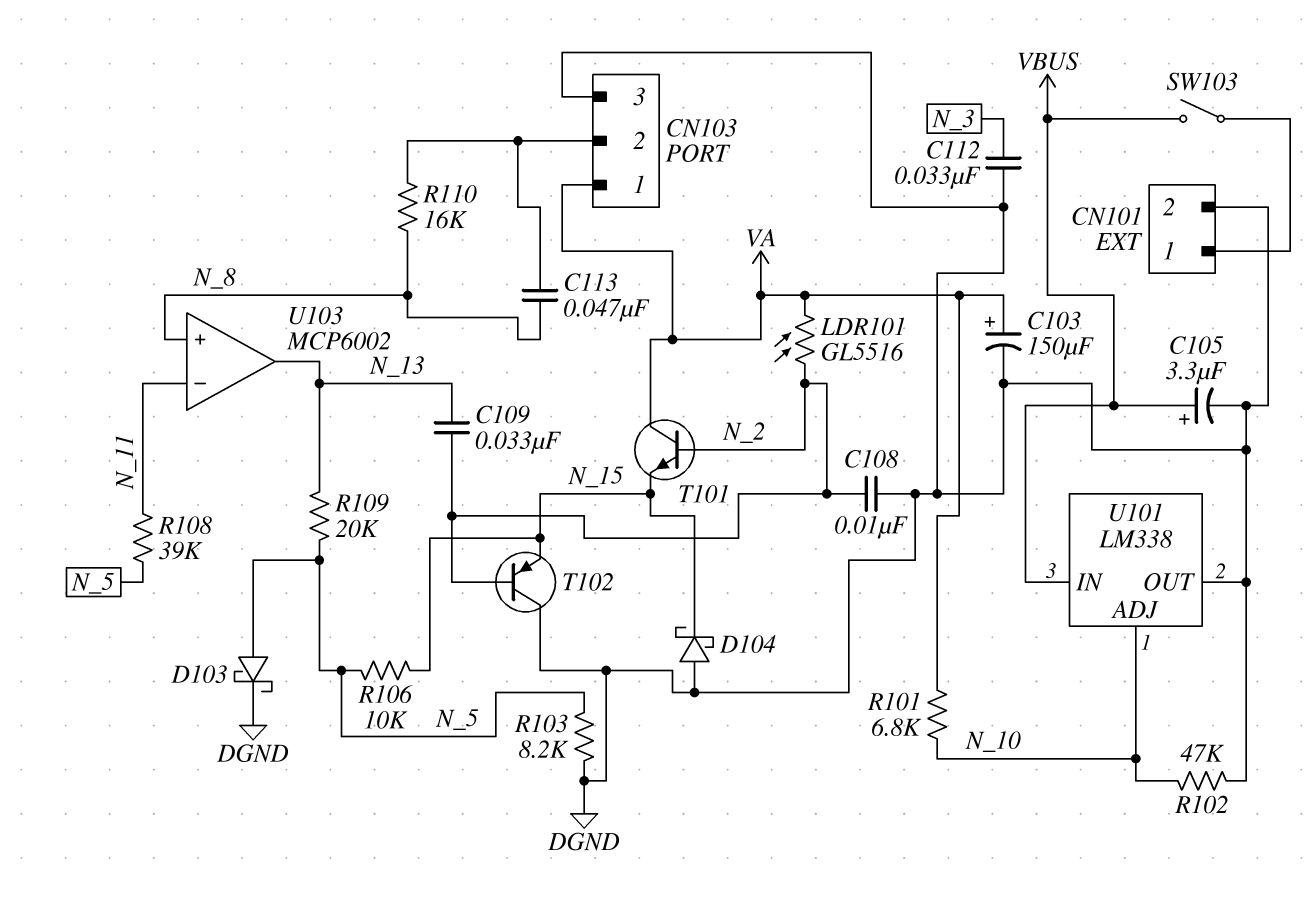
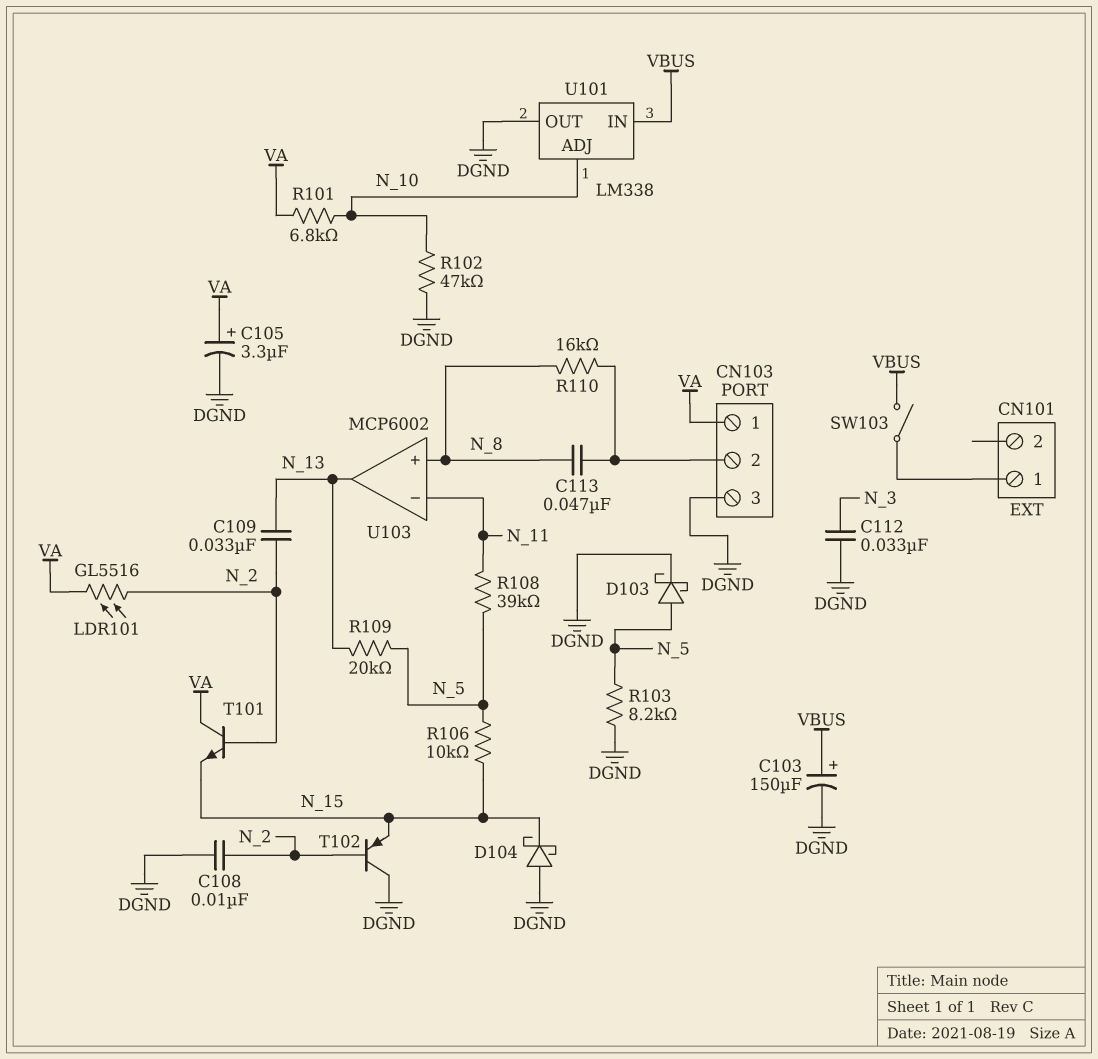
C103: 150uF (plus VA, minus DGND) -> 150uF (plus VBUS, minus DGND)
C105: 3.3uF (plus VBUS, minus DGND) -> 3.3uF (plus VA, minus DGND)
CN101 pin 2: DGND -> none

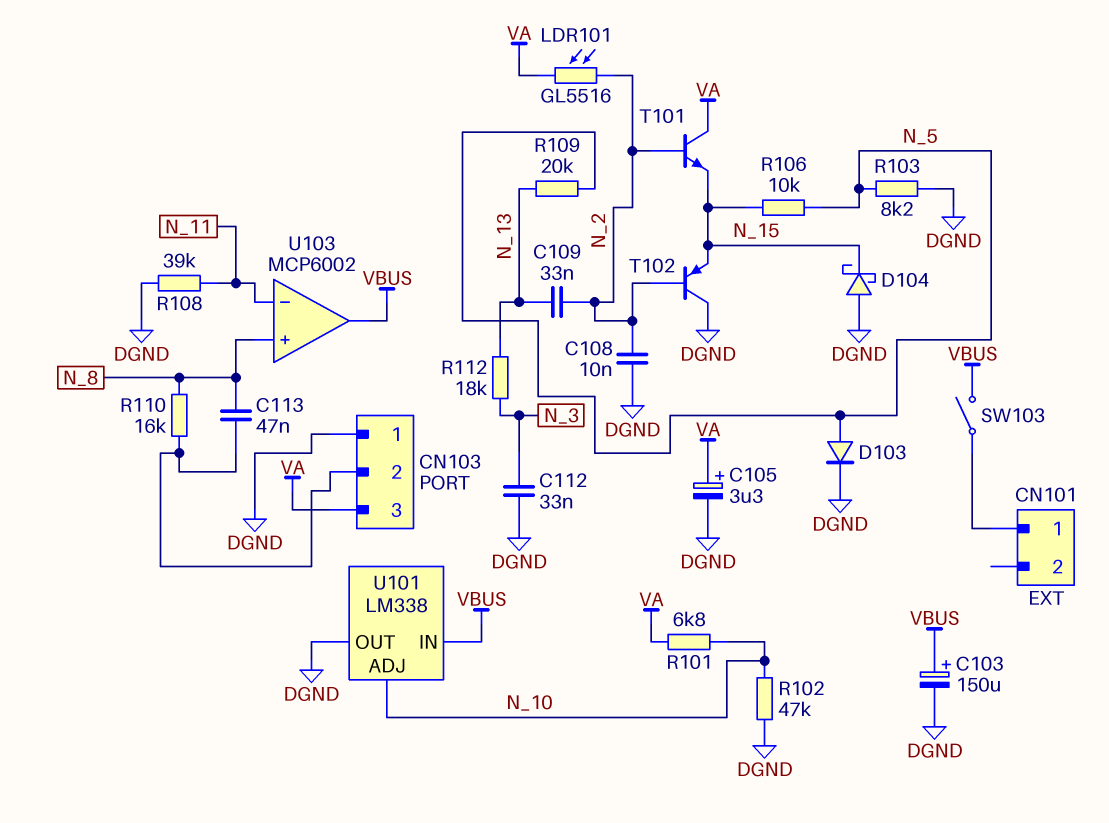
CN103 pin 1: VA -> DGND
CN103 pin 3: DGND -> VA
D103: schottky (A N_5, K DGND) -> diode (A N_5, K DGND)
R108: 39k (N_5, N_11) -> 39k (DGND, N_11)
R112: none -> 18k (N_3, N_13)
U103 pin out: N_13 -> VBUS

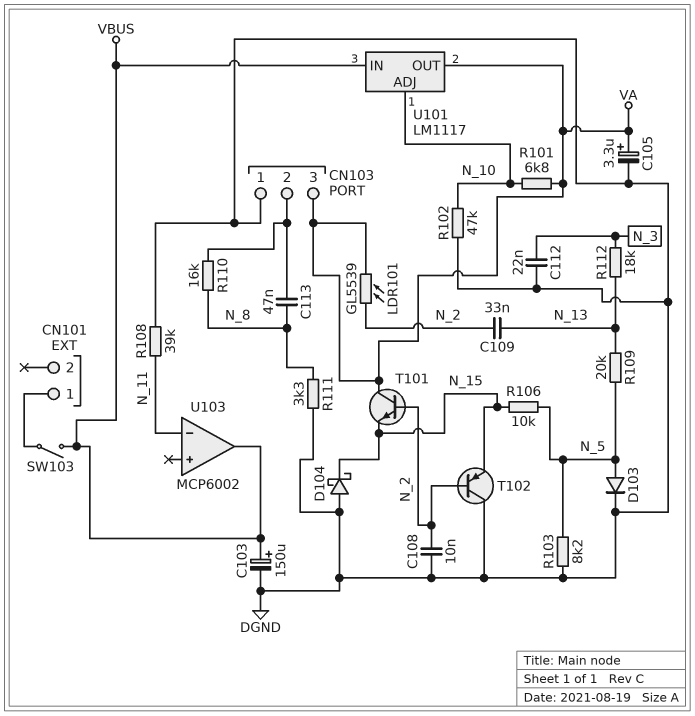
C112: 33nF (DGND, N_3) -> 22nF (DGND, N_3)
LDR101: GL5516 (N_2, VA) -> GL5539 (N_2, VA)
R111: none -> 3.3k (DGND, N_8)
U101: LM338 -> LM1117
U101 pin OUT: DGND -> VA
U103 pin in+: N_8 -> none

